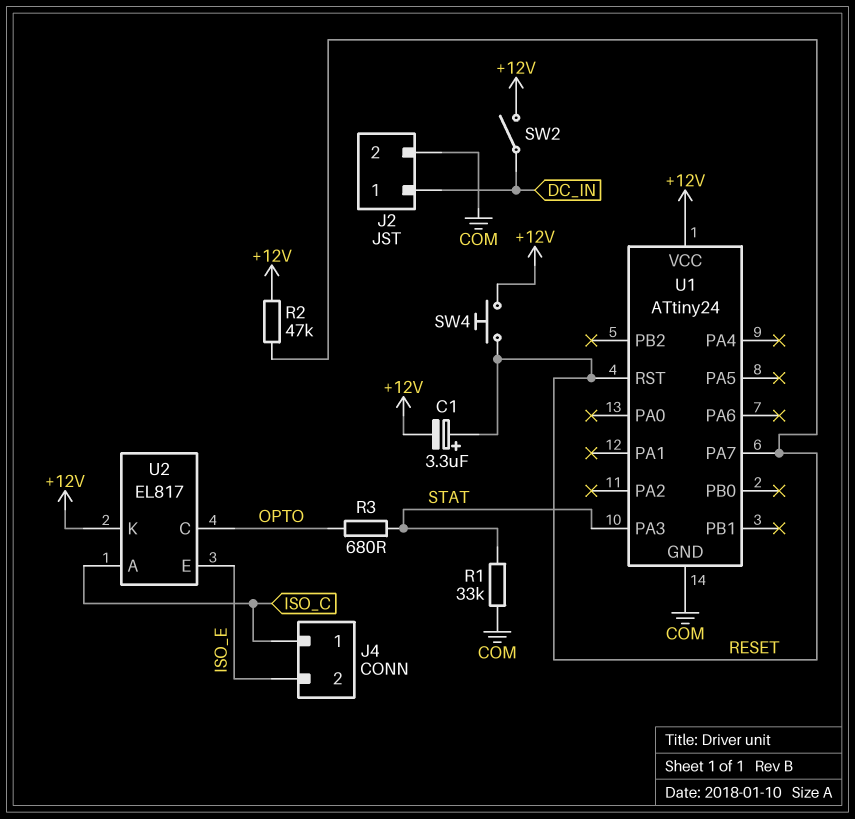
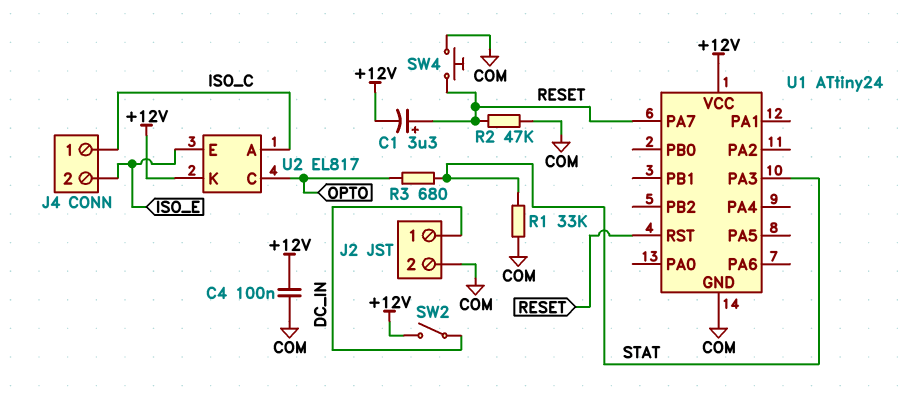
C4: none -> 100nF (+12V, COM)
R2: 47k (+12V, RESET) -> 47k (COM, RESET)
SW4: button (+12V, RESET) -> button (COM, RESET)

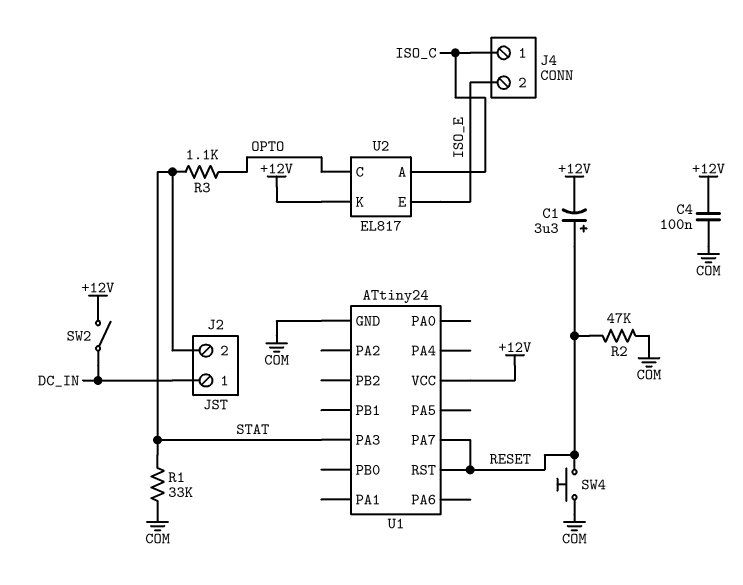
J2 pin 2: COM -> STAT
R3: 680 (OPTO, STAT) -> 1.1k (OPTO, STAT)

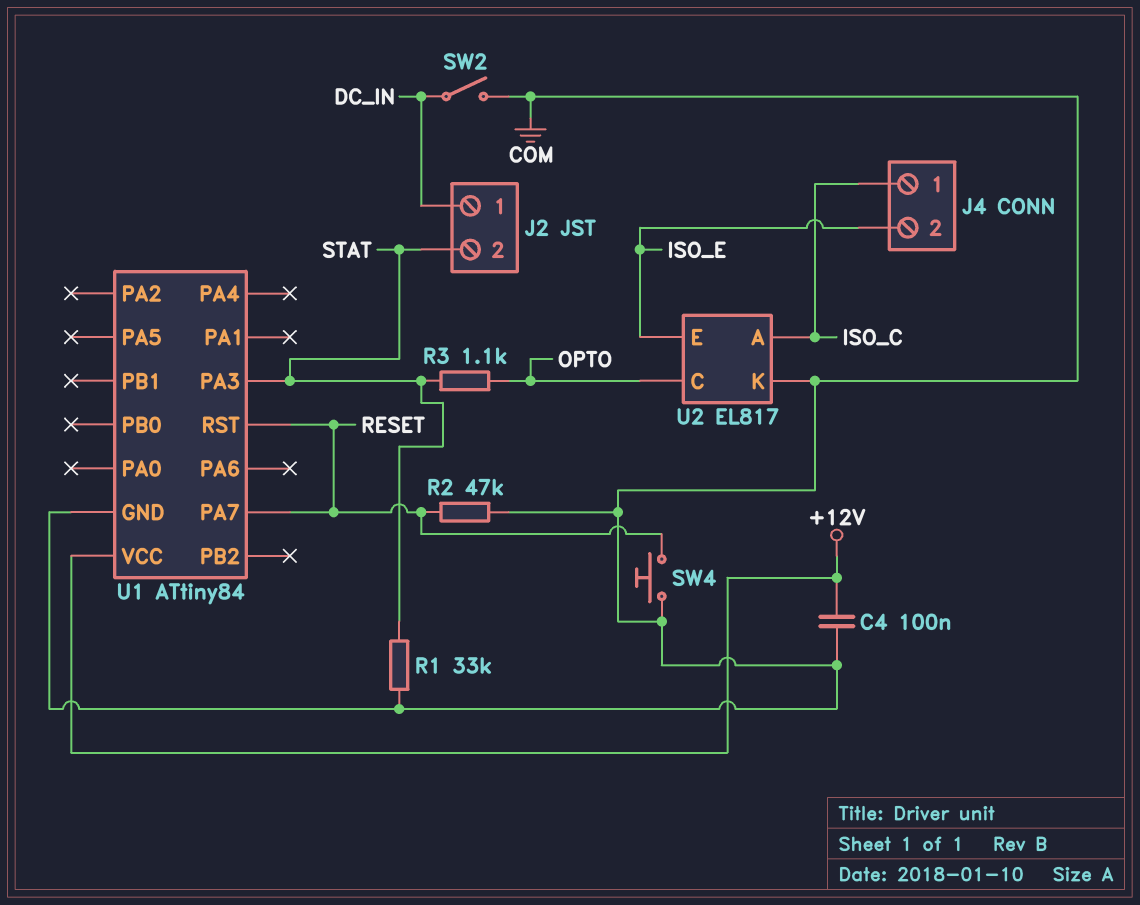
C1: 3.3uF (plus RESET, minus +12V) -> none
SW2: switch (+12V, DC_IN) -> switch (COM, DC_IN)
U1: ATtiny24 -> ATtiny84
U2 pin K: +12V -> COM

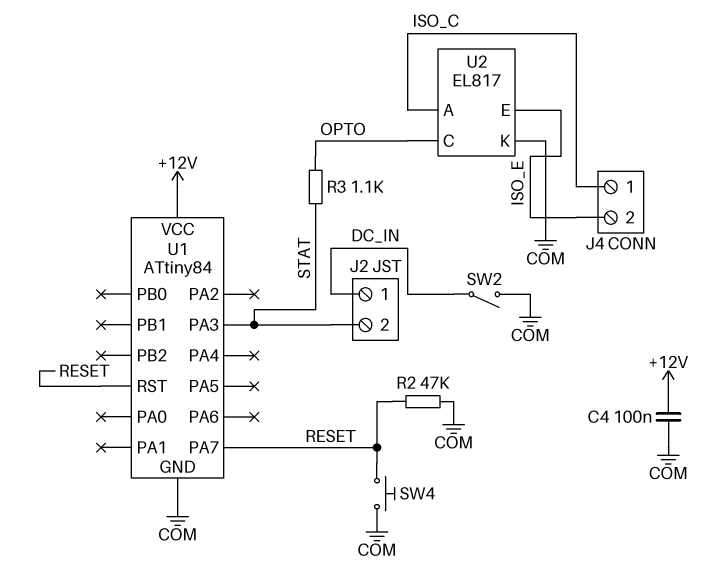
R1: 33k (COM, STAT) -> none

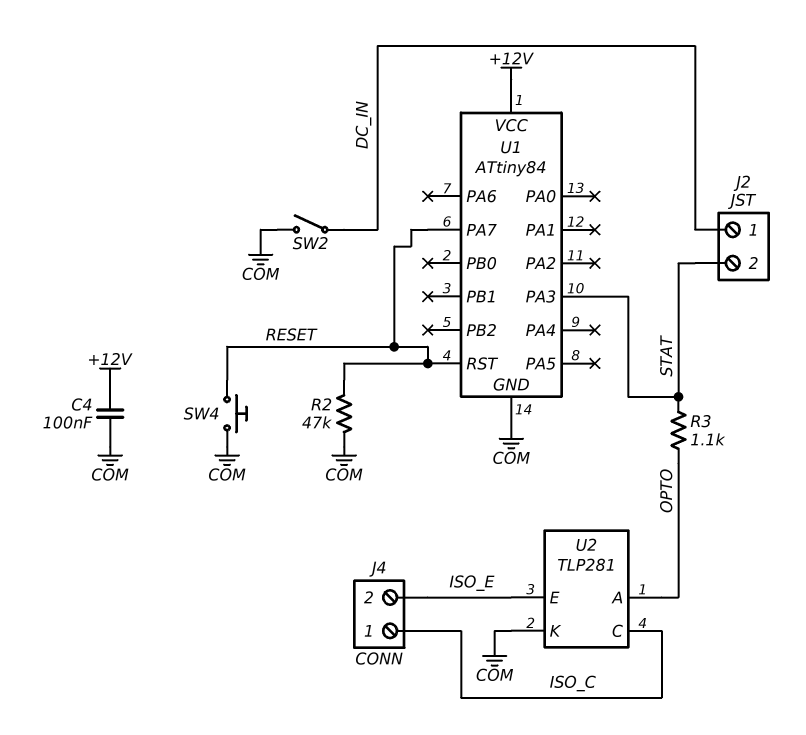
U2: EL817 -> TLP281
U2 pin A: ISO_C -> OPTO
U2 pin C: OPTO -> ISO_C

